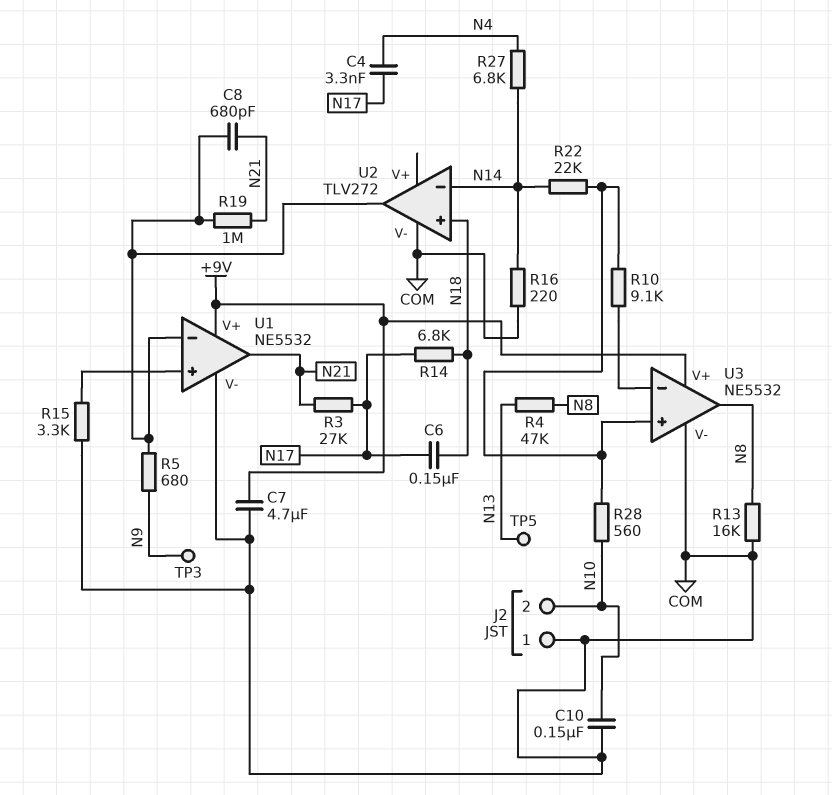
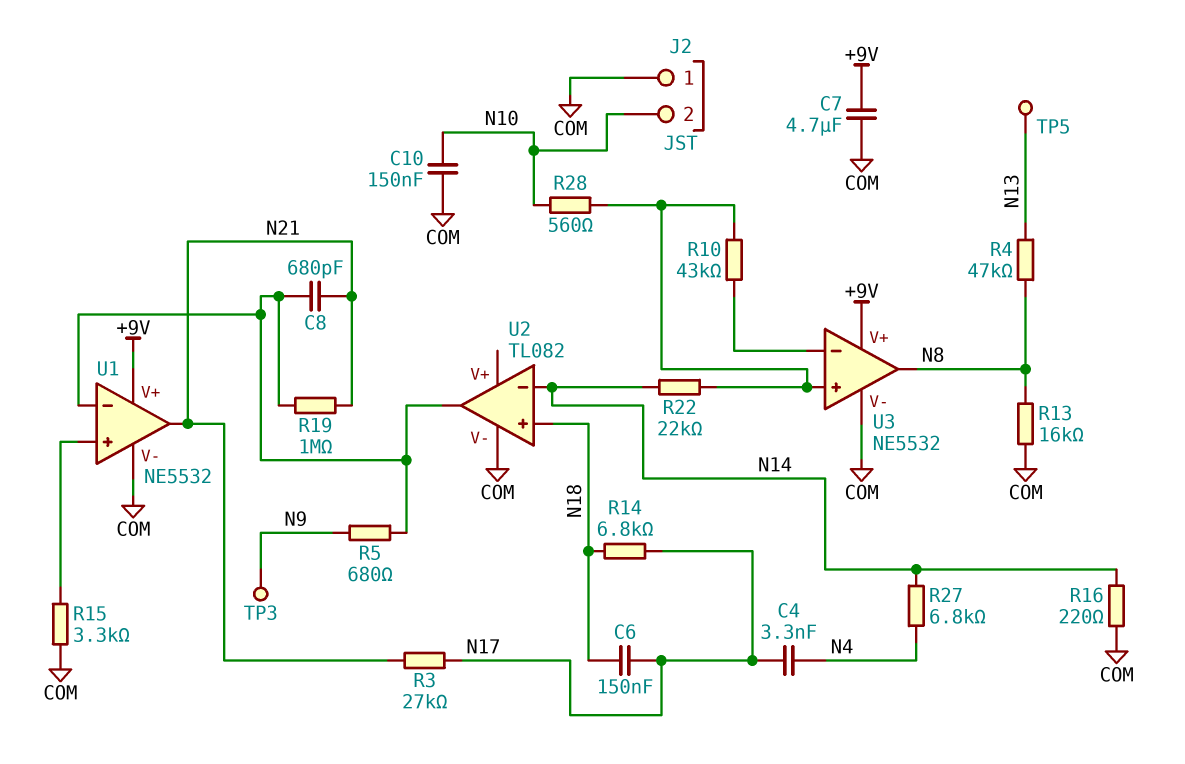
R10: 9.1k (U3/in+, U3/in-) -> 43k (U3/in+, U3/in-)
U2: TLV272 -> TL082

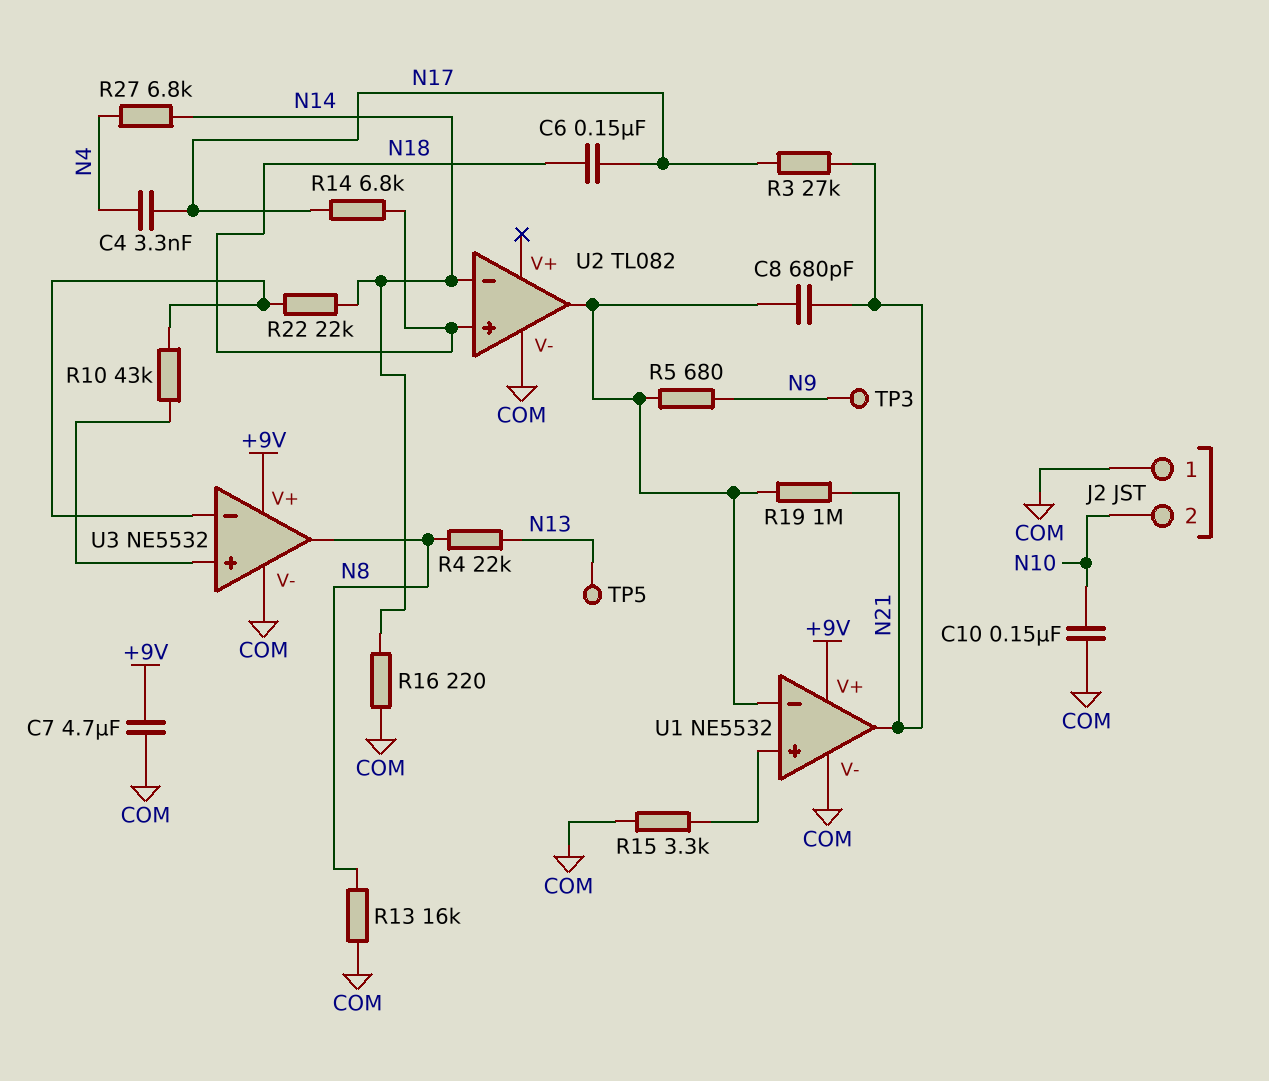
R4: 47k (N8, N13) -> 22k (N8, N13)
R22: 22k (N14, U3/in+) -> 22k (N14, U3/in-)
R28: 560 (N10, U3/in+) -> none

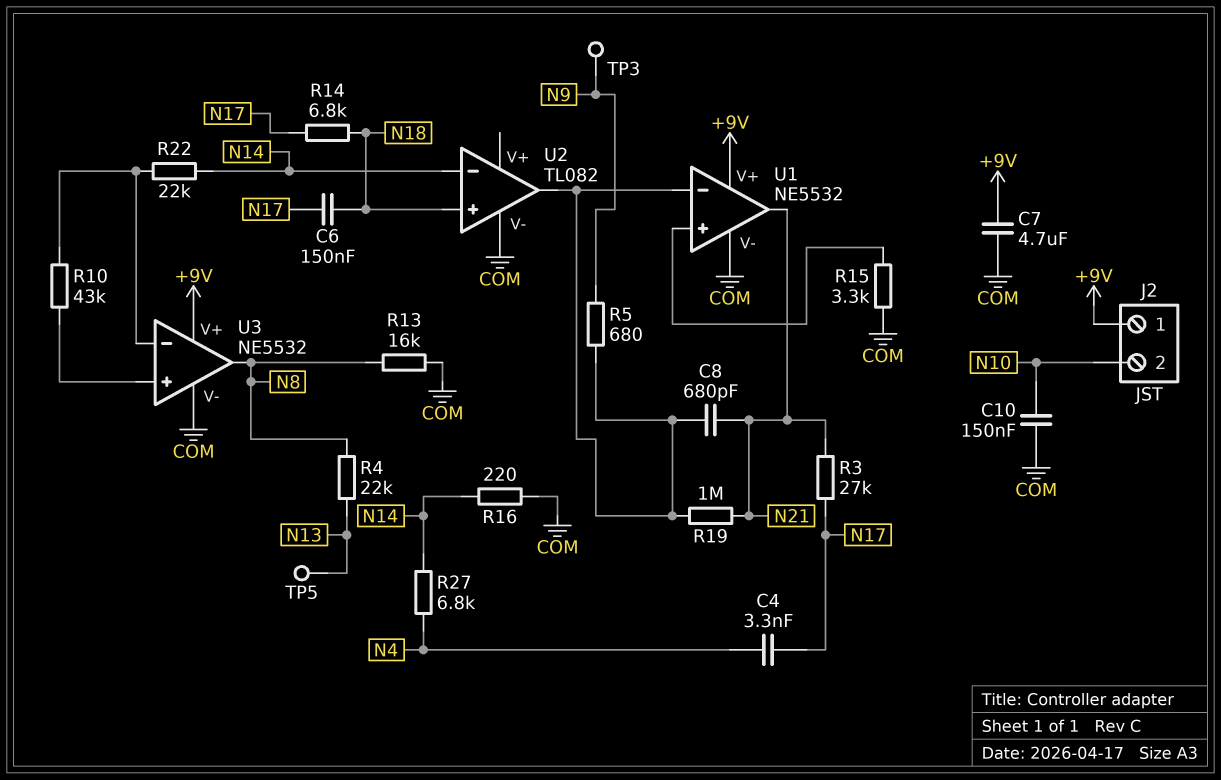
J2 pin 1: COM -> +9V

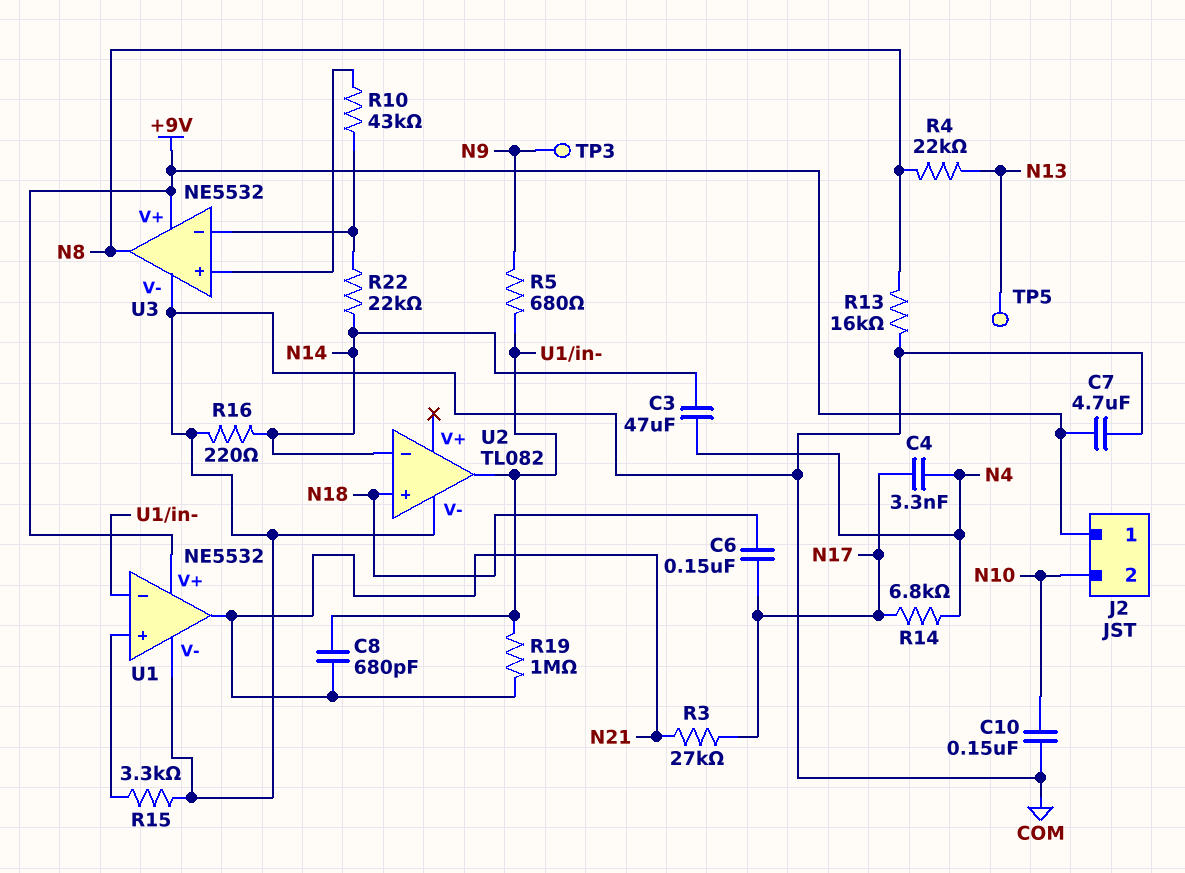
C3: none -> 47uF (N4, N14)
R14: 6.8k (N17, N18) -> 6.8k (N4, N17)
R27: 6.8k (N4, N14) -> none

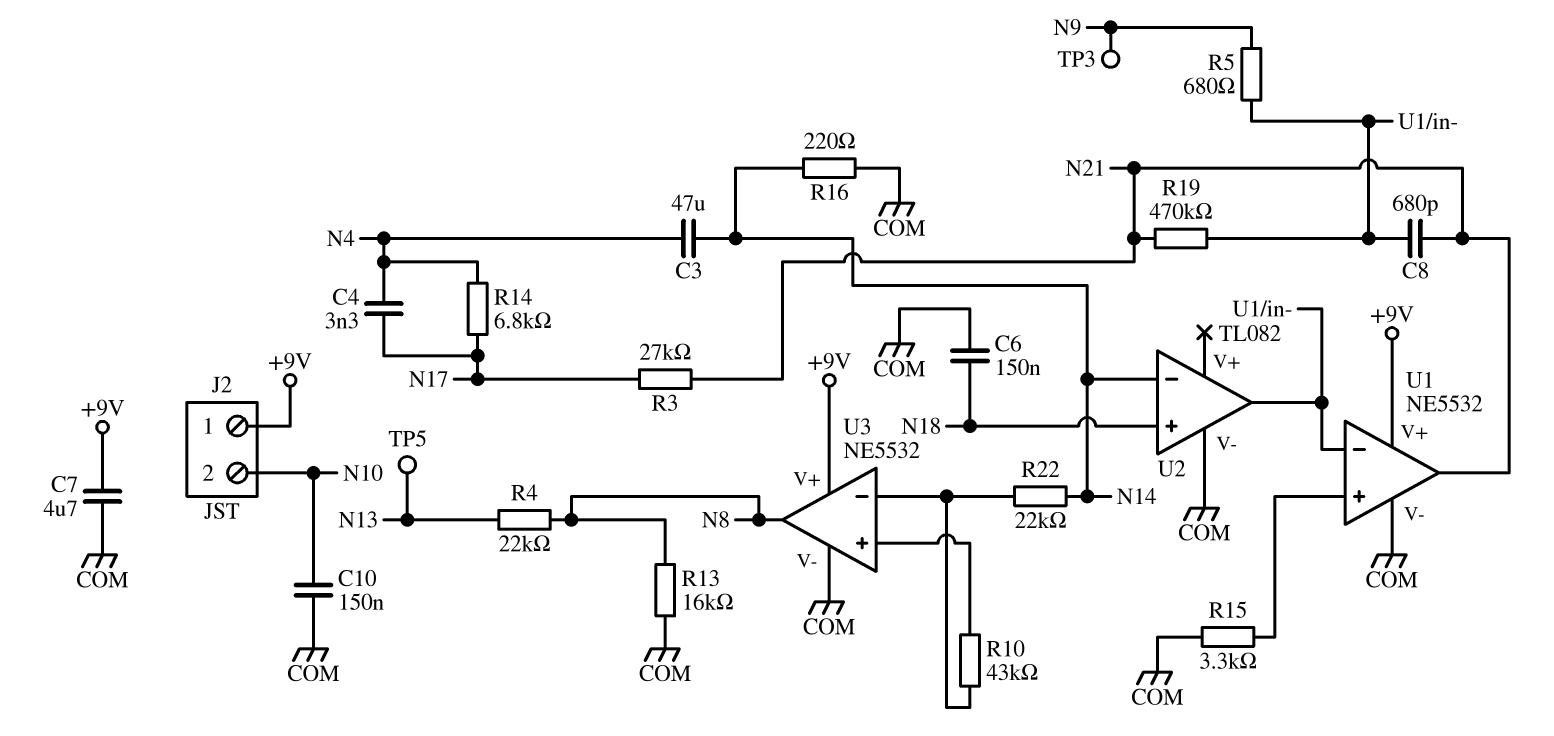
C6: 150nF (N17, N18) -> 150nF (COM, N18)
R19: 1M (N21, U1/in-) -> 470k (N21, U1/in-)

